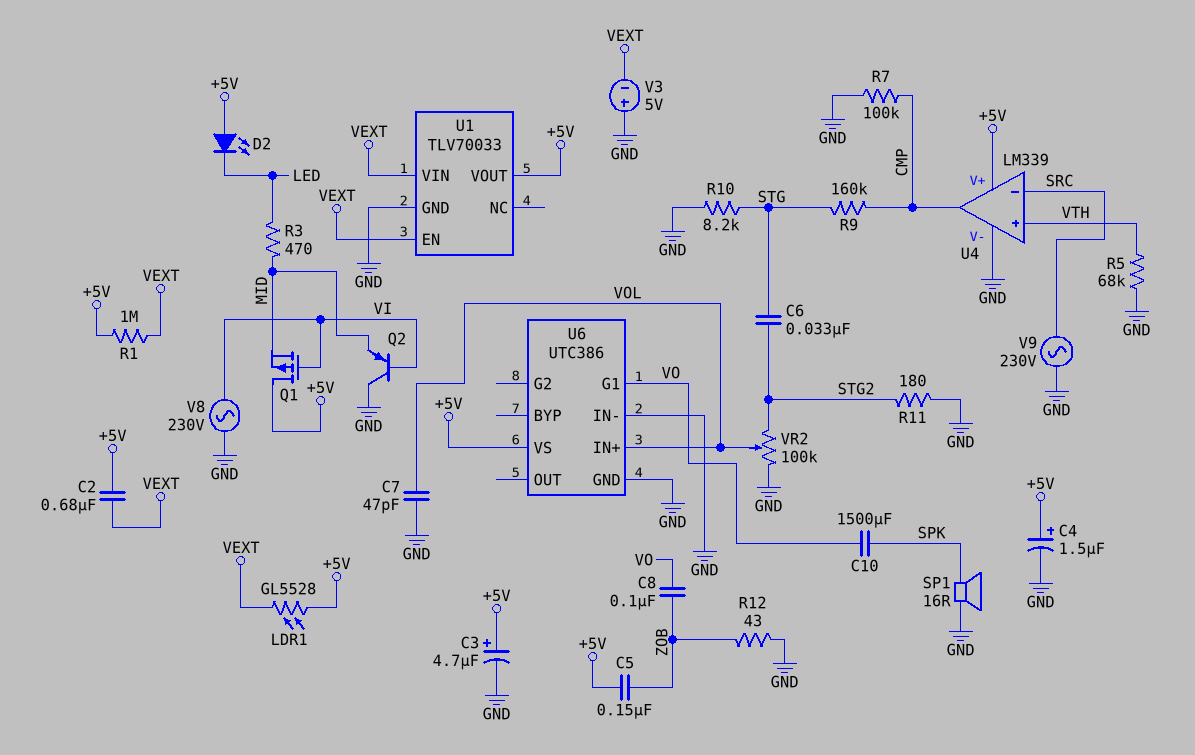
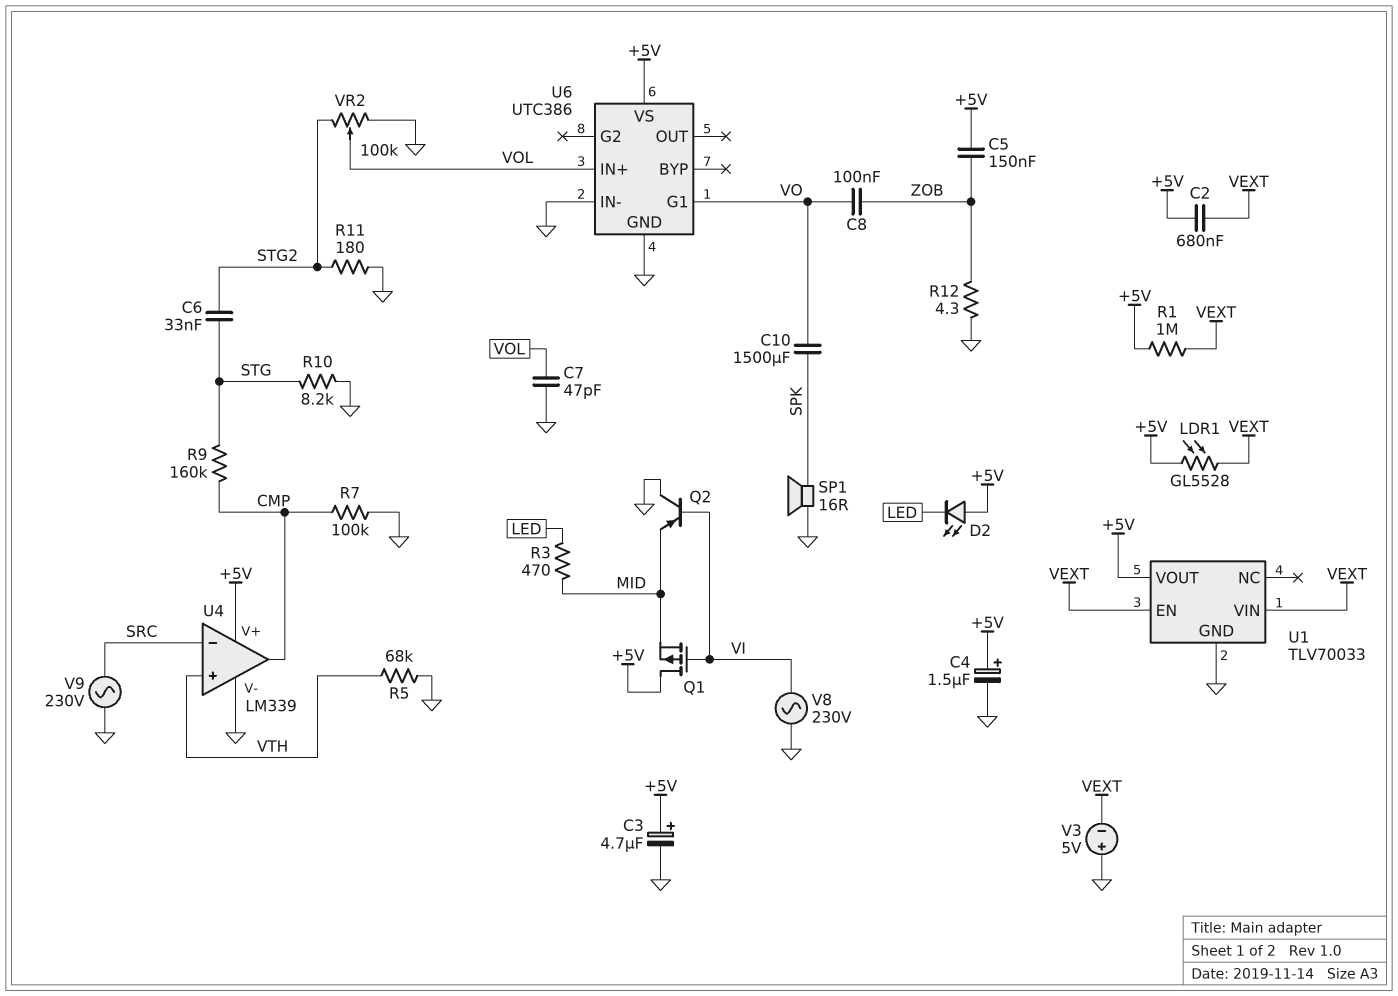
R12: 43 (GND, ZOB) -> 4.3 (GND, ZOB)

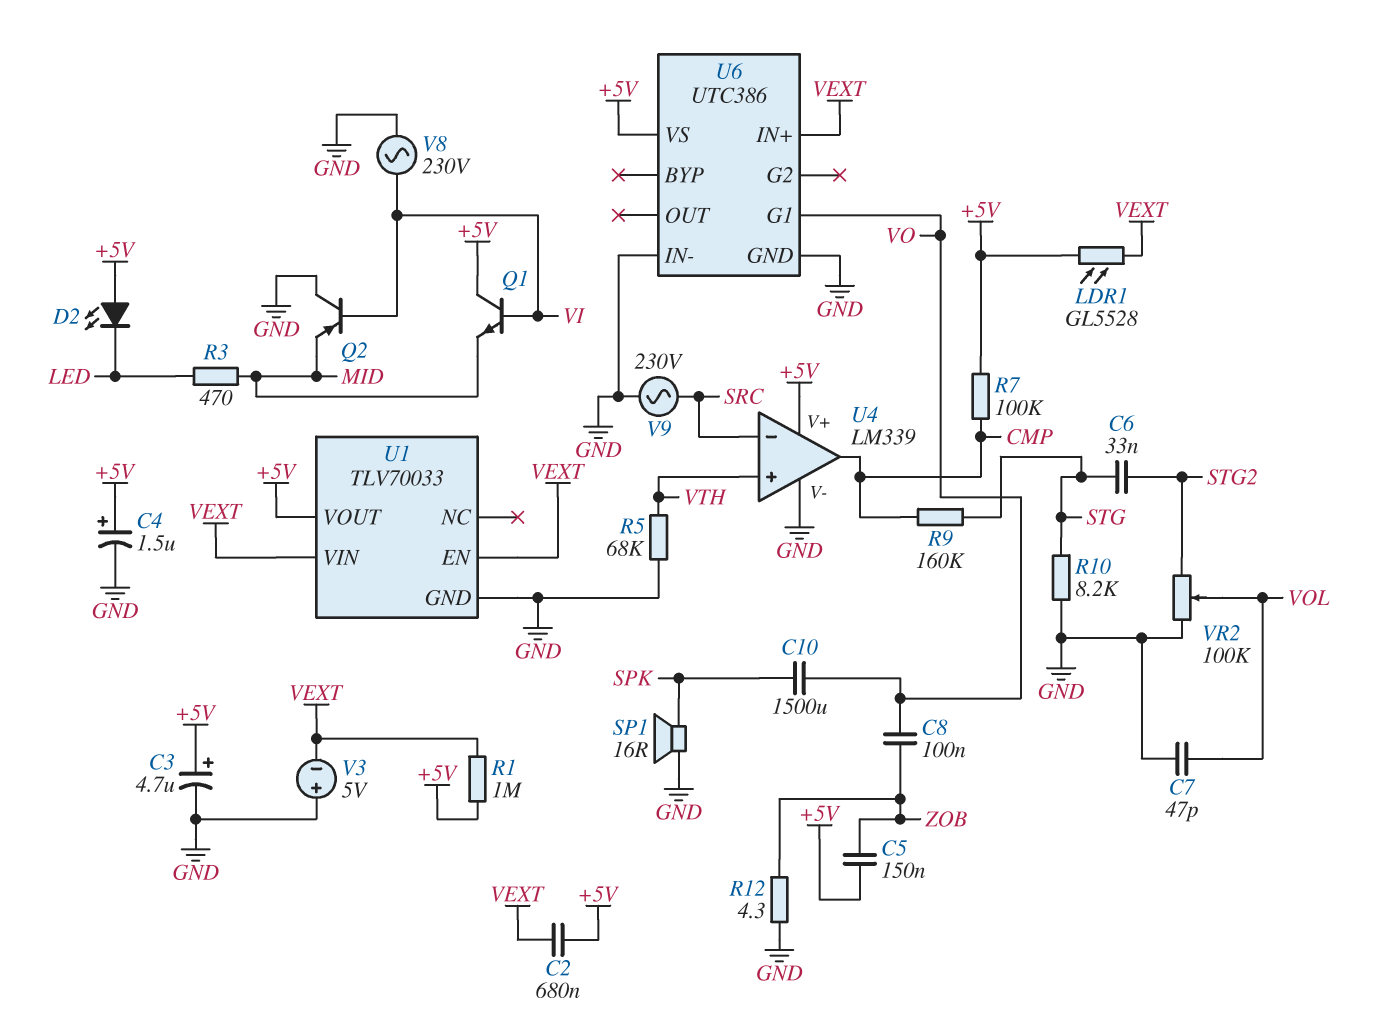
Q1: PMOS (G VI, D +5V, S MID) -> NPN (B VI, C +5V, E MID)
R7: 100k (CMP, GND) -> 100k (+5V, CMP)
R11: 180 (GND, STG2) -> none
U6 pin IN+: VOL -> VEXT

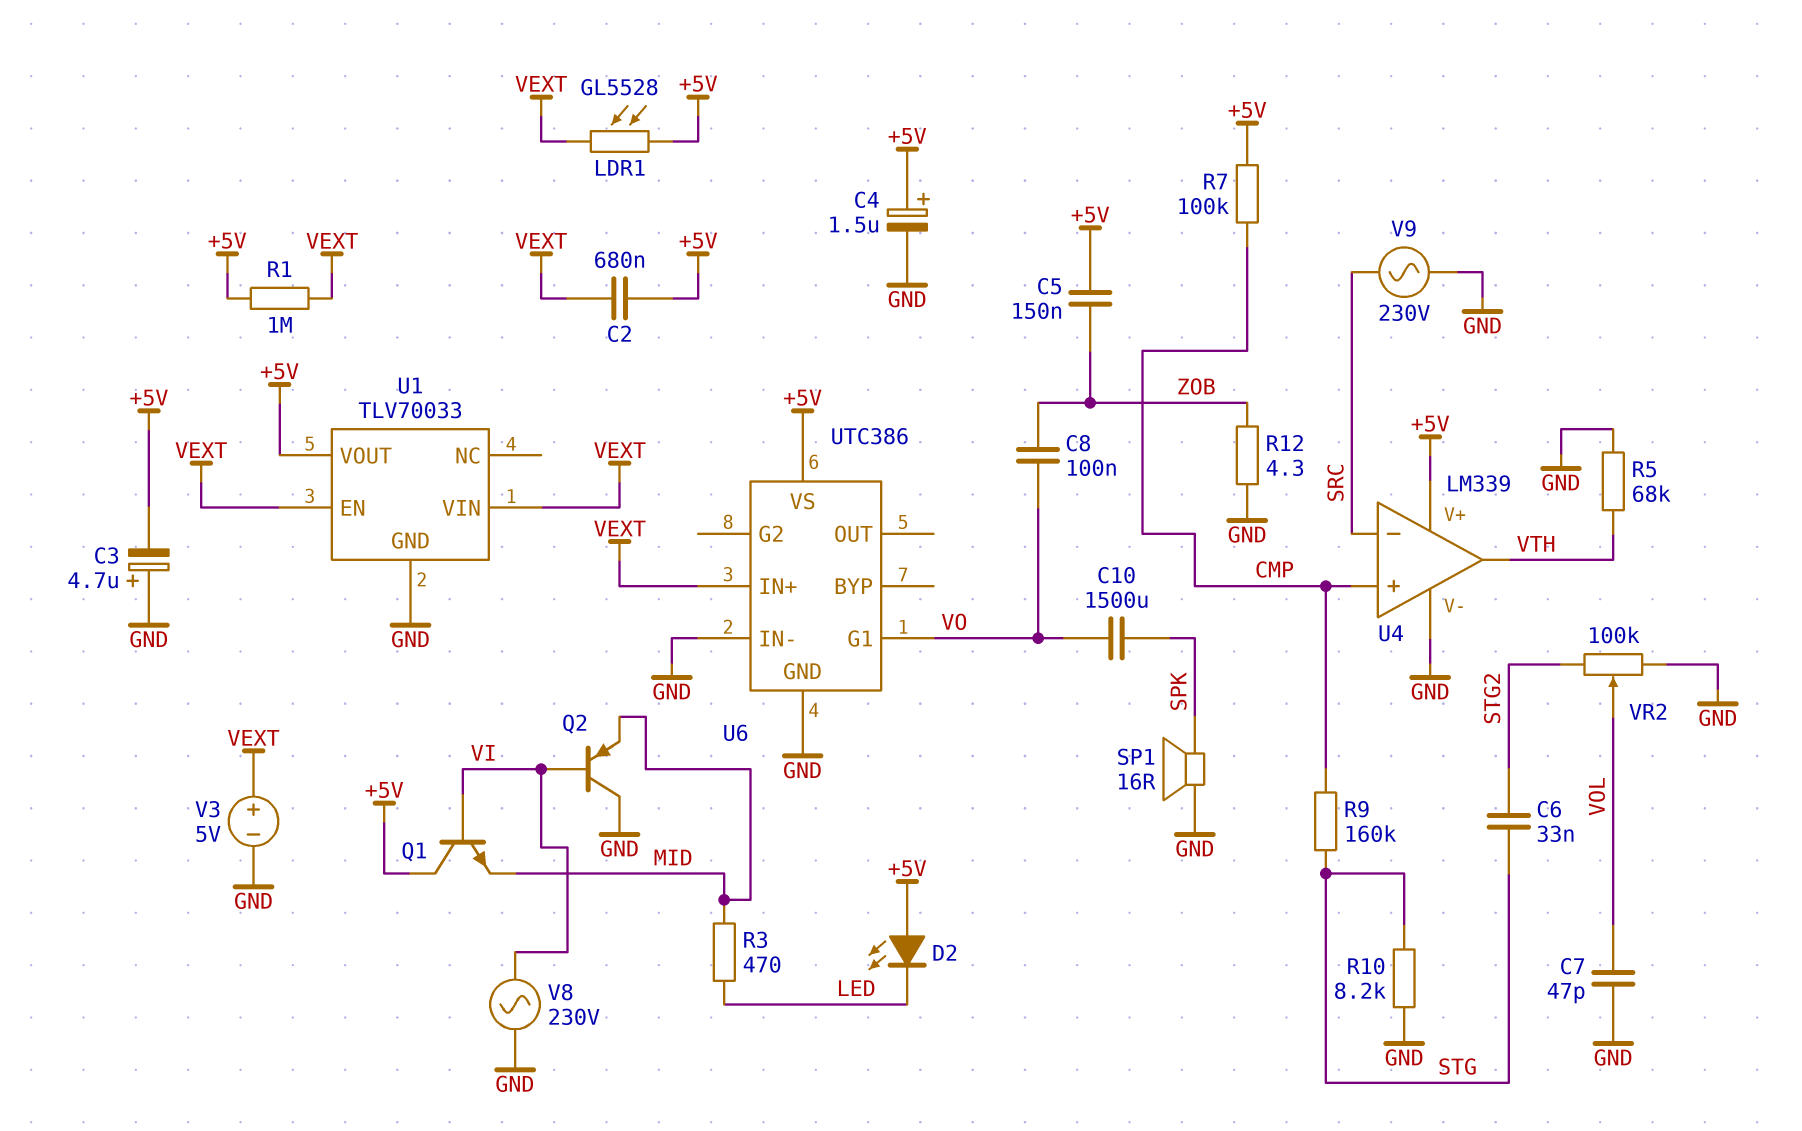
C3: 4.7uF (plus +5V, minus GND) -> 4.7uF (plus GND, minus +5V)
U4 pin in+: VTH -> CMP
U4 pin out: CMP -> VTH
V3: 5V (plus GND, minus VEXT) -> 5V (plus VEXT, minus GND)

